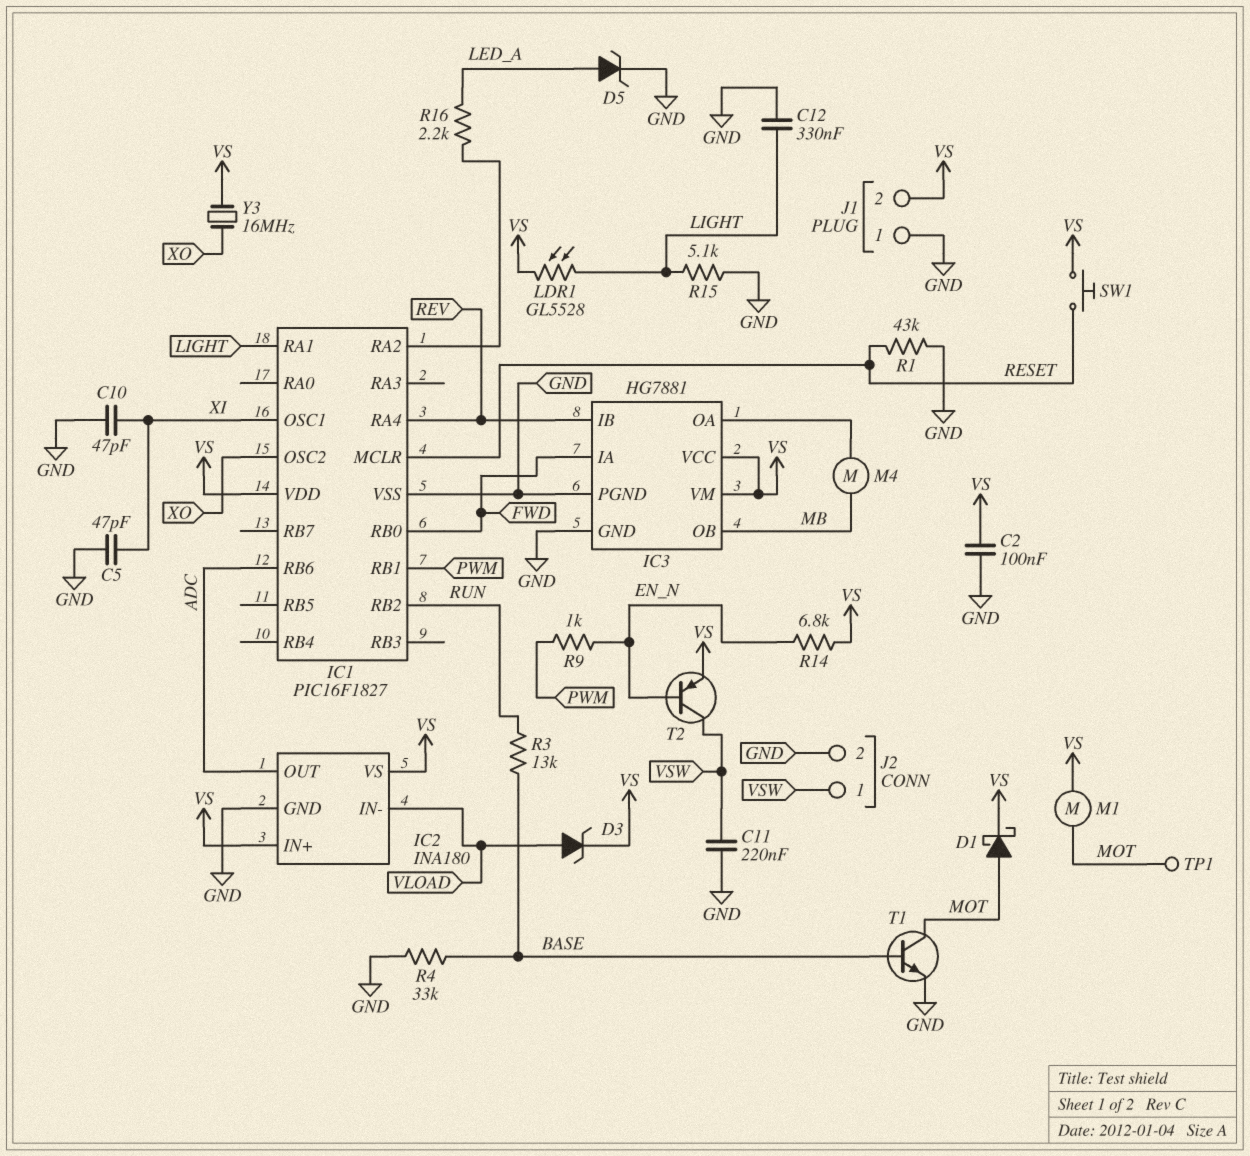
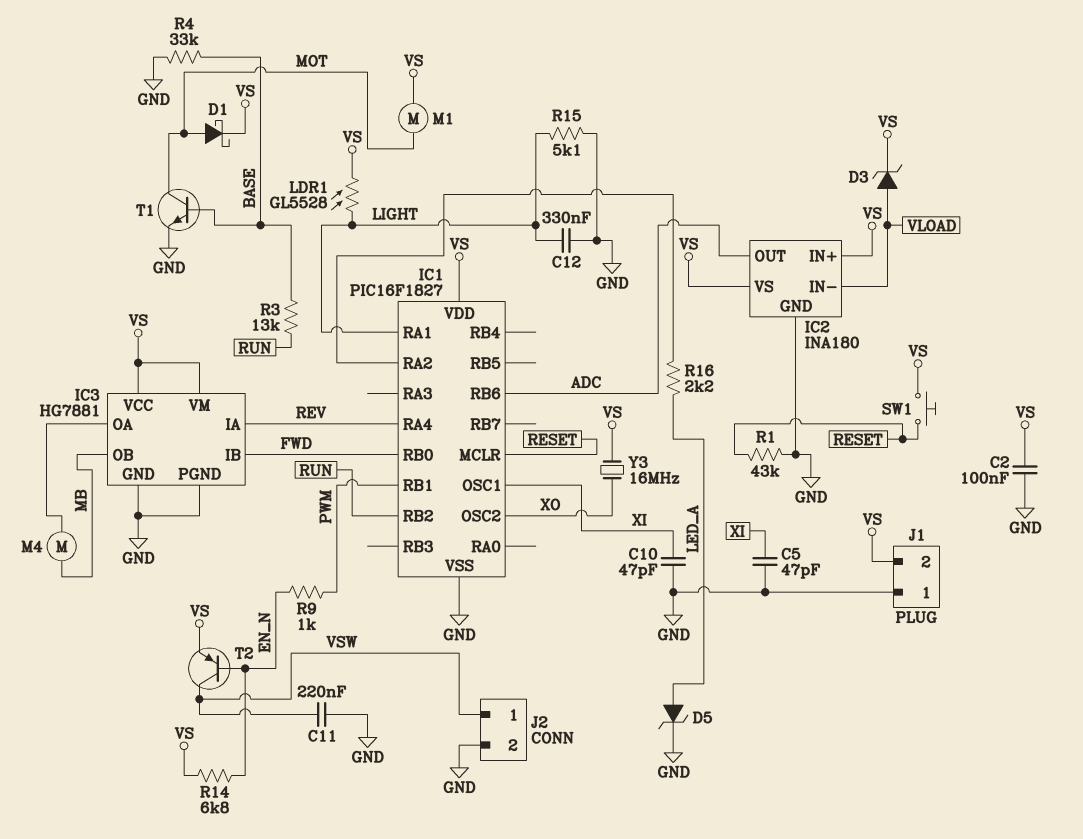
IC3 pin IA: FWD -> REV
IC3 pin IB: REV -> FWD
TP1: test point (MOT) -> none

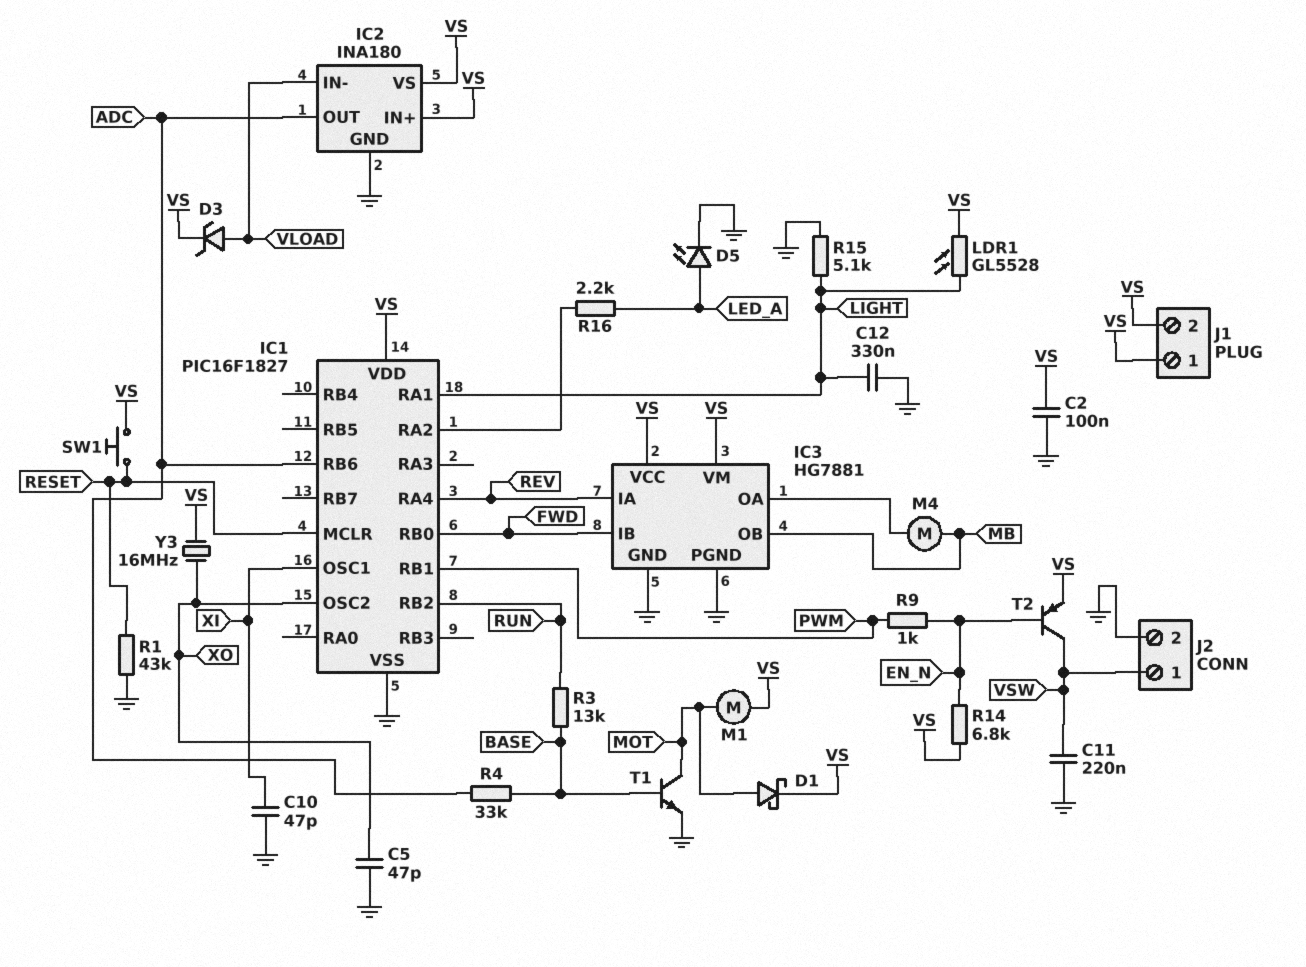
C5: 47pF (GND, XI) -> 47pF (GND, XO)
D5: zener (A LED_A, K GND) -> LED (A LED_A, K GND)
J1 pin 1: GND -> VS
R4: 33k (BASE, GND) -> 33k (ADC, BASE)

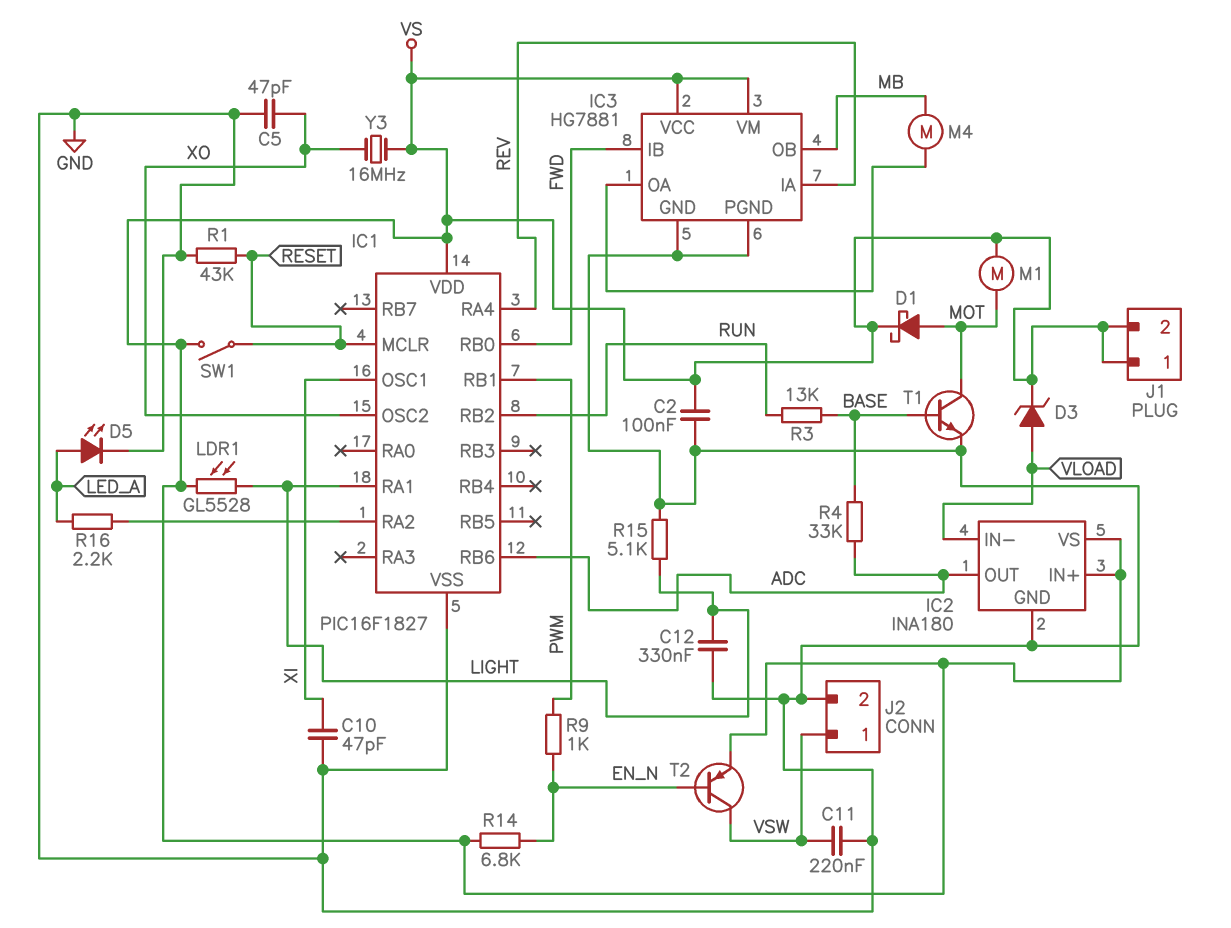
SW1: button (RESET, VS) -> switch (RESET, VS)

